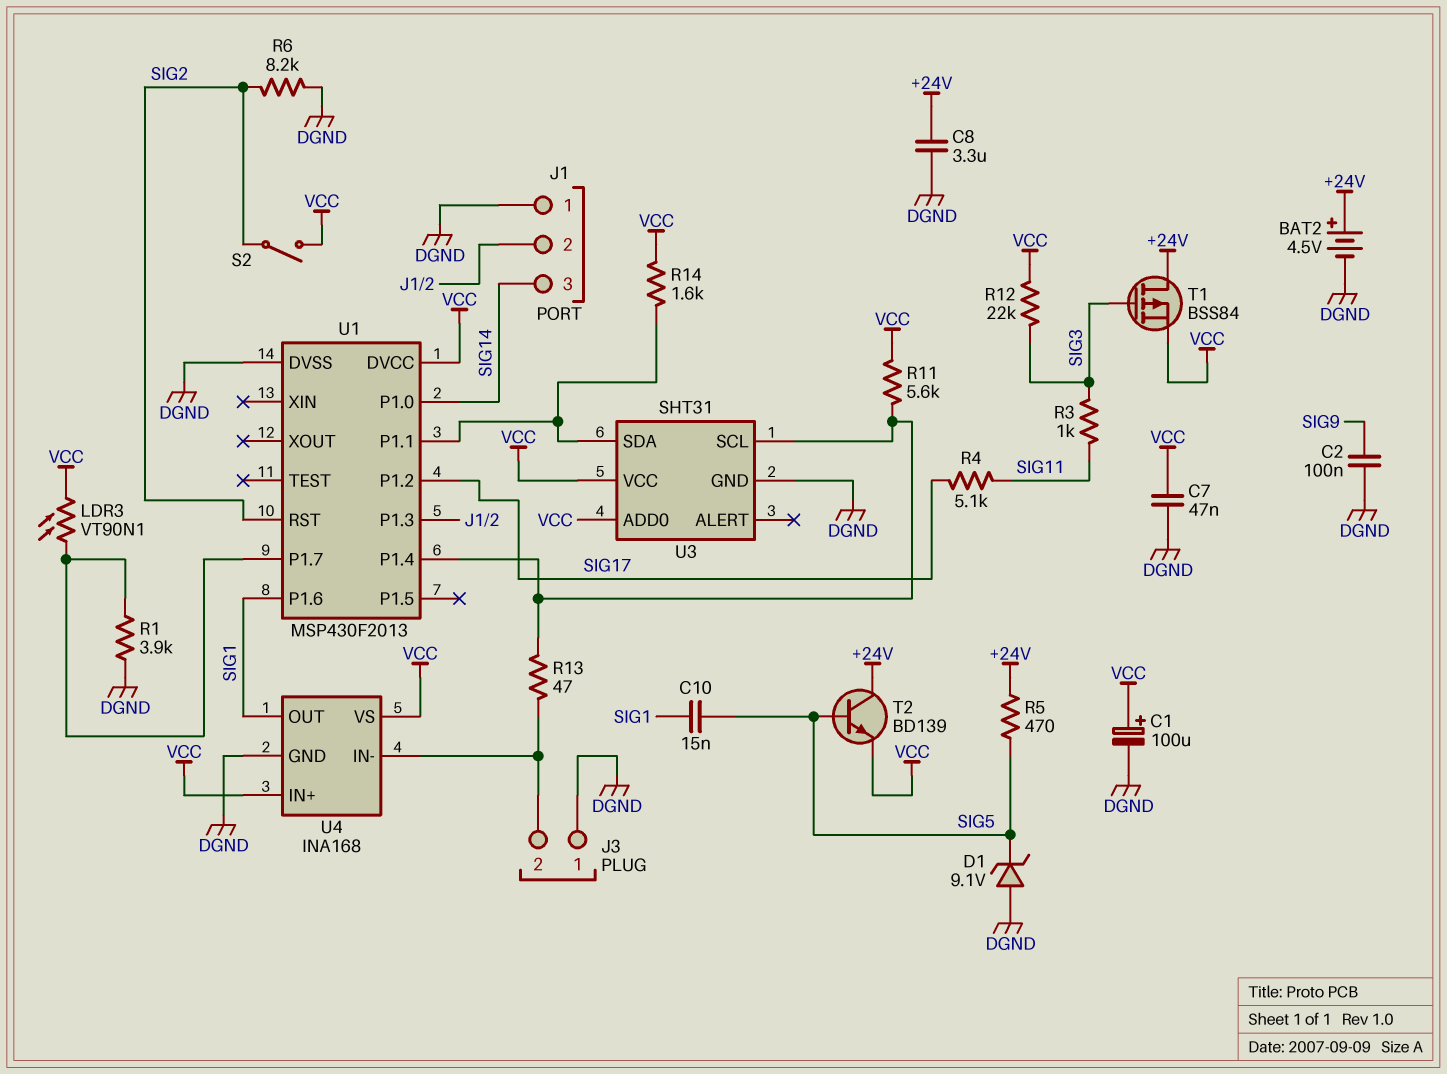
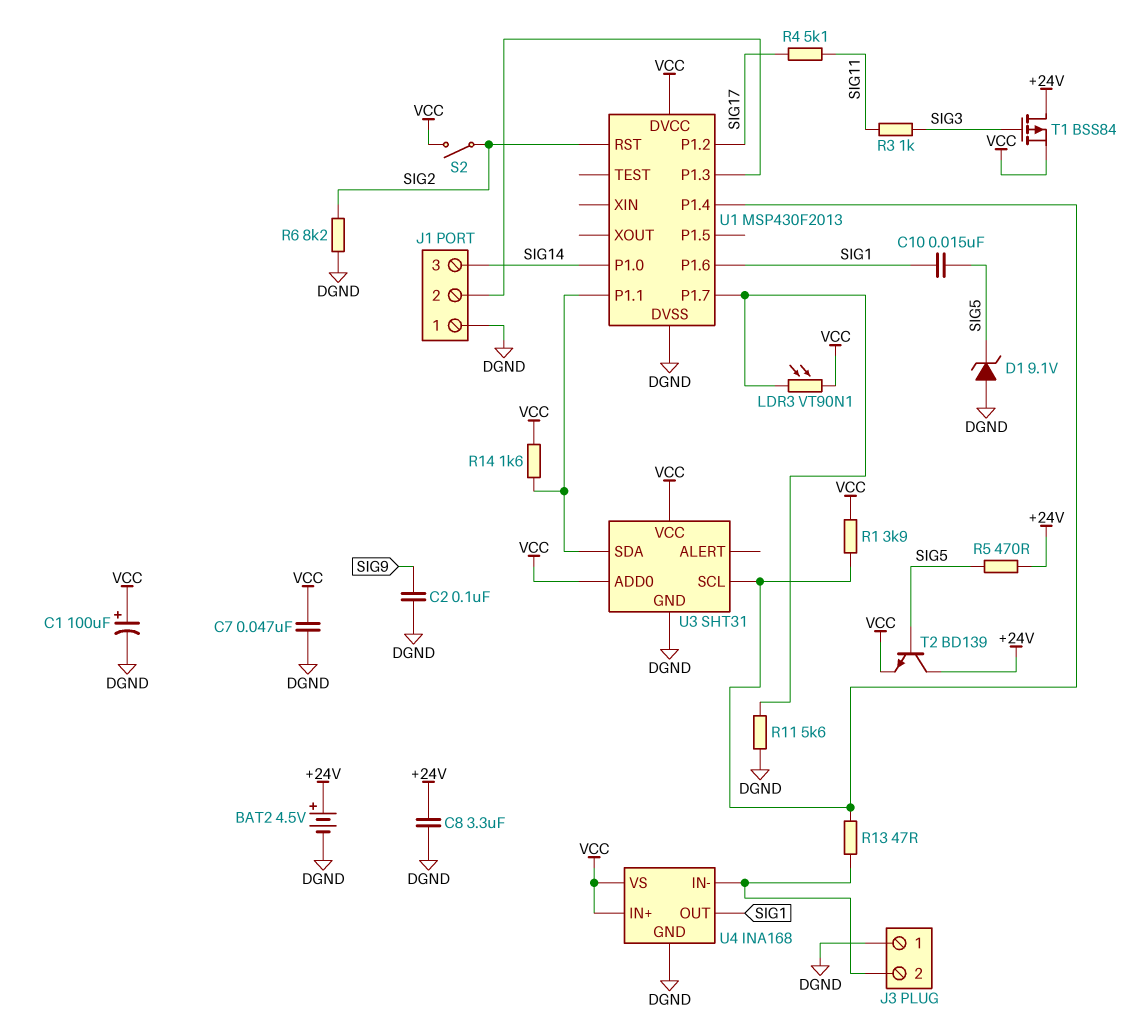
R1: 3.9k (DGND, U1/P1.7) -> 3.9k (U1/P1.4, VCC)
R11: 5.6k (U1/P1.4, VCC) -> 5.6k (DGND, U1/P1.7)
R12: 22k (SIG3, VCC) -> none

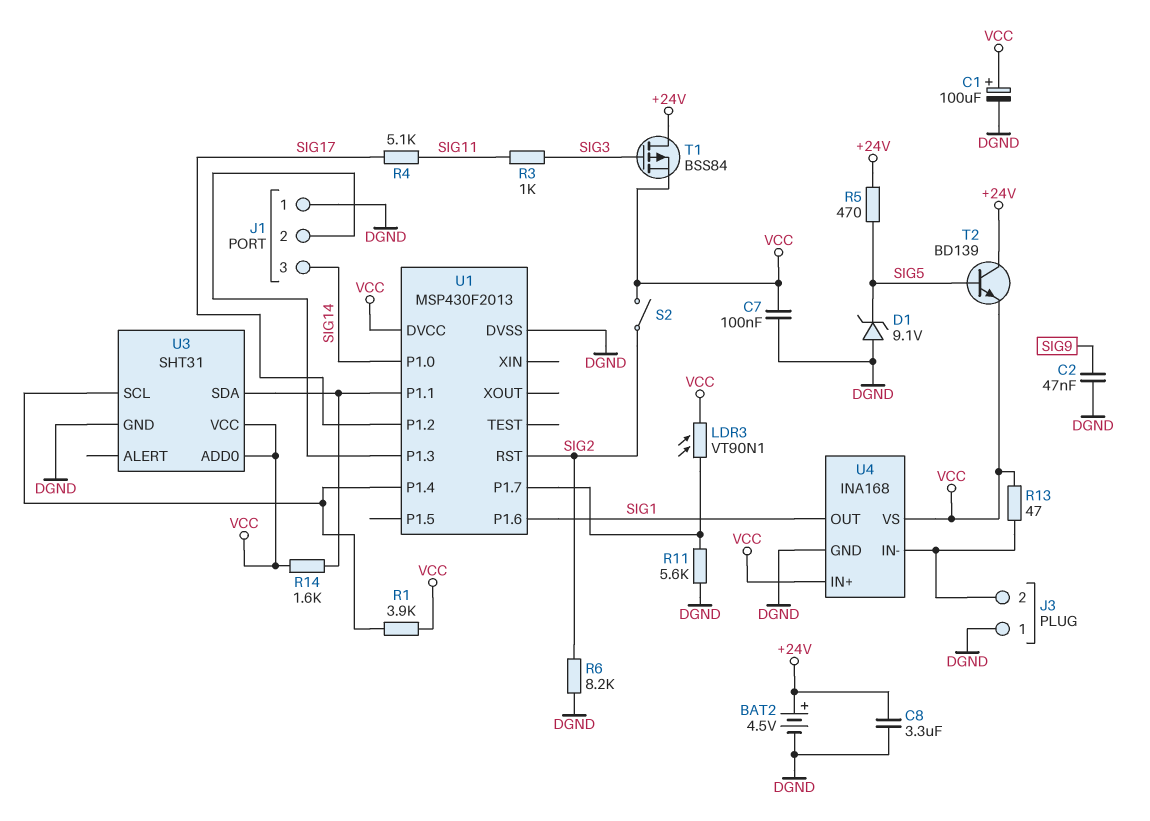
C2: 100nF (DGND, SIG9) -> 47nF (DGND, SIG9)
C7: 47nF (DGND, VCC) -> 100nF (DGND, VCC)
C10: 15nF (SIG1, SIG5) -> none
R13: 47 (J3/2, U1/P1.4) -> 47 (J3/2, VCC)

